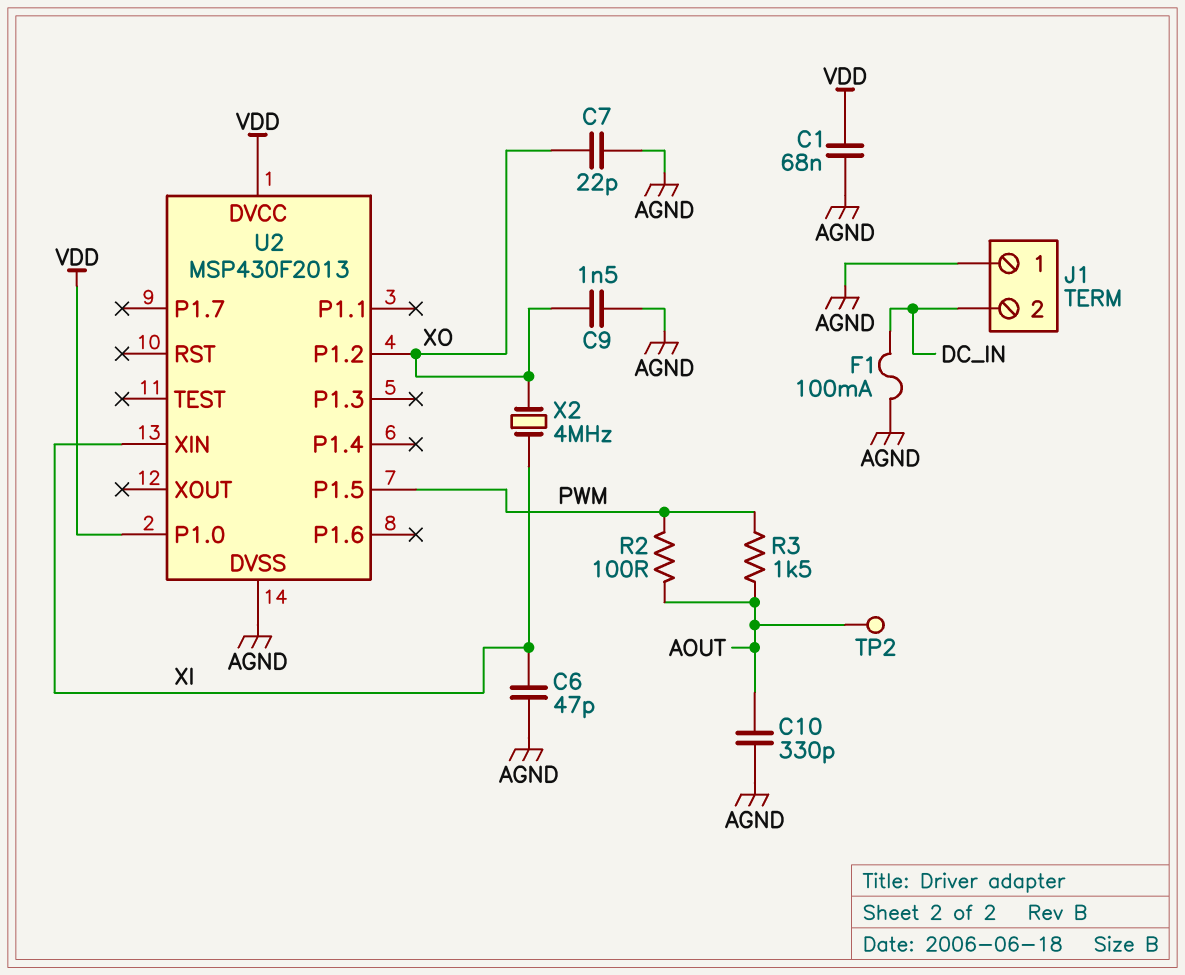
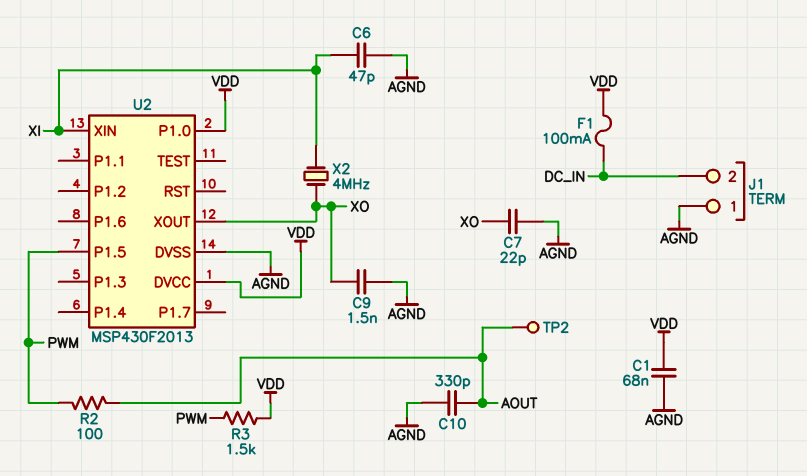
F1: 100mA (AGND, DC_IN) -> 100mA (DC_IN, VDD)
R3: 1.5k (AOUT, PWM) -> 1.5k (PWM, VDD)
U2 pin P1.2: XO -> none
U2 pin XOUT: none -> XO

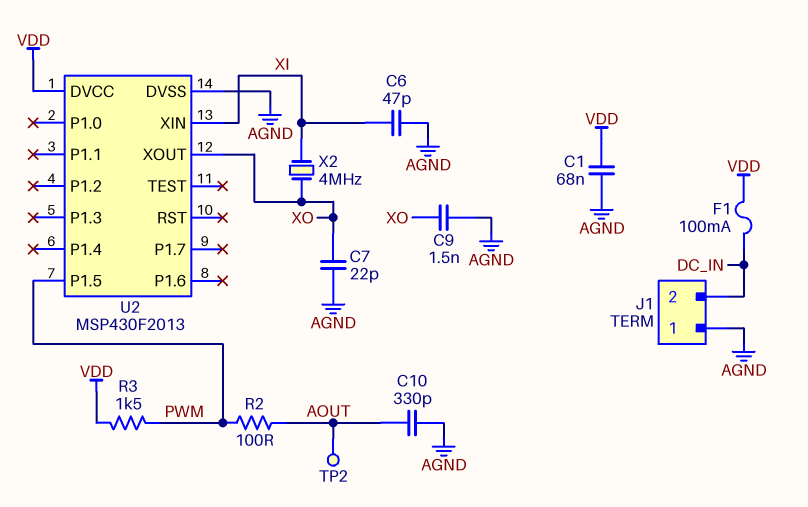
U2 pin P1.0: VDD -> none

